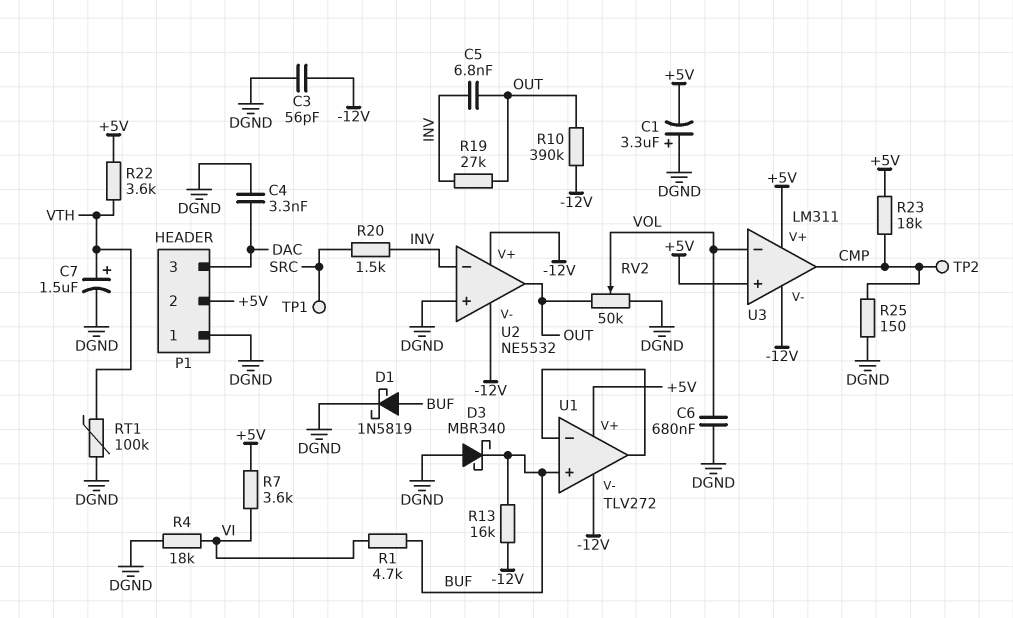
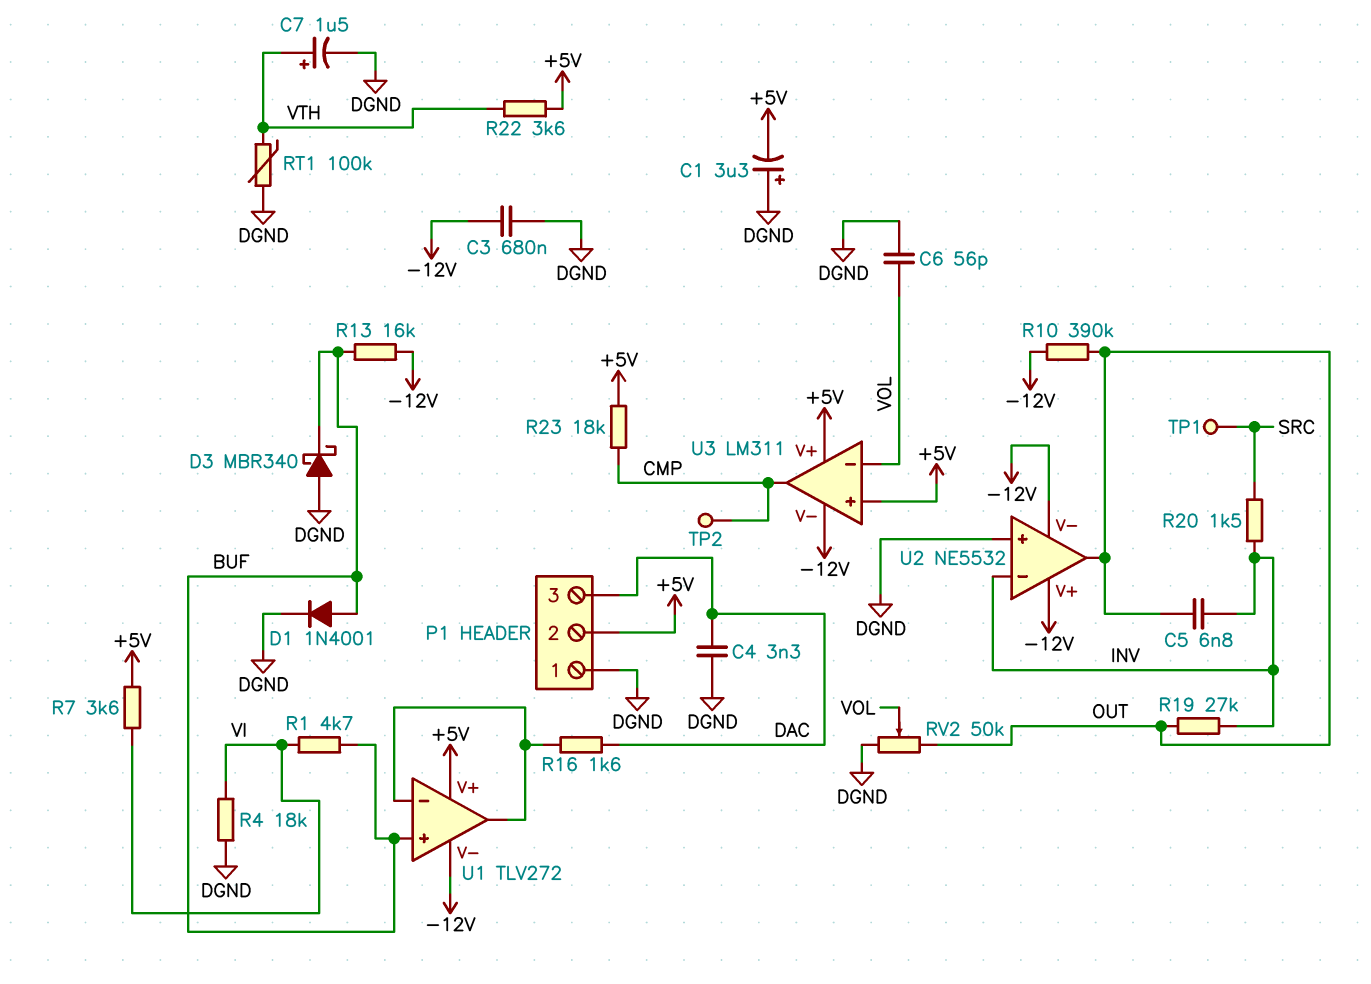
C3: 56pF (-12V, DGND) -> 680nF (-12V, DGND)
C6: 680nF (DGND, VOL) -> 56pF (DGND, VOL)
D1: schottky 1N5819 (A BUF, K DGND) -> diode 1N4001 (A BUF, K DGND)
R16: none -> 1.6k (DAC, U1/in-)
R25: 150 (CMP, DGND) -> none

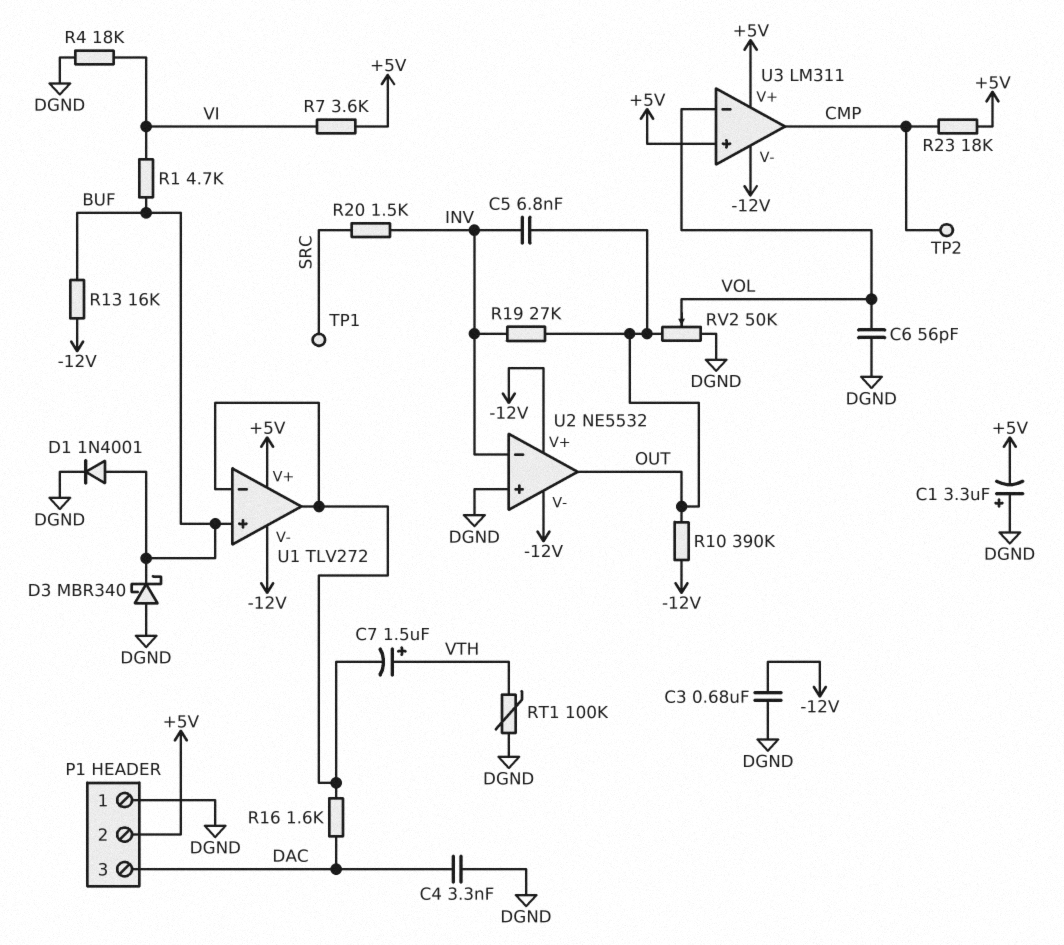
C7: 1.5uF (plus VTH, minus DGND) -> 1.5uF (plus VTH, minus U1/in-)
R22: 3.6k (+5V, VTH) -> none

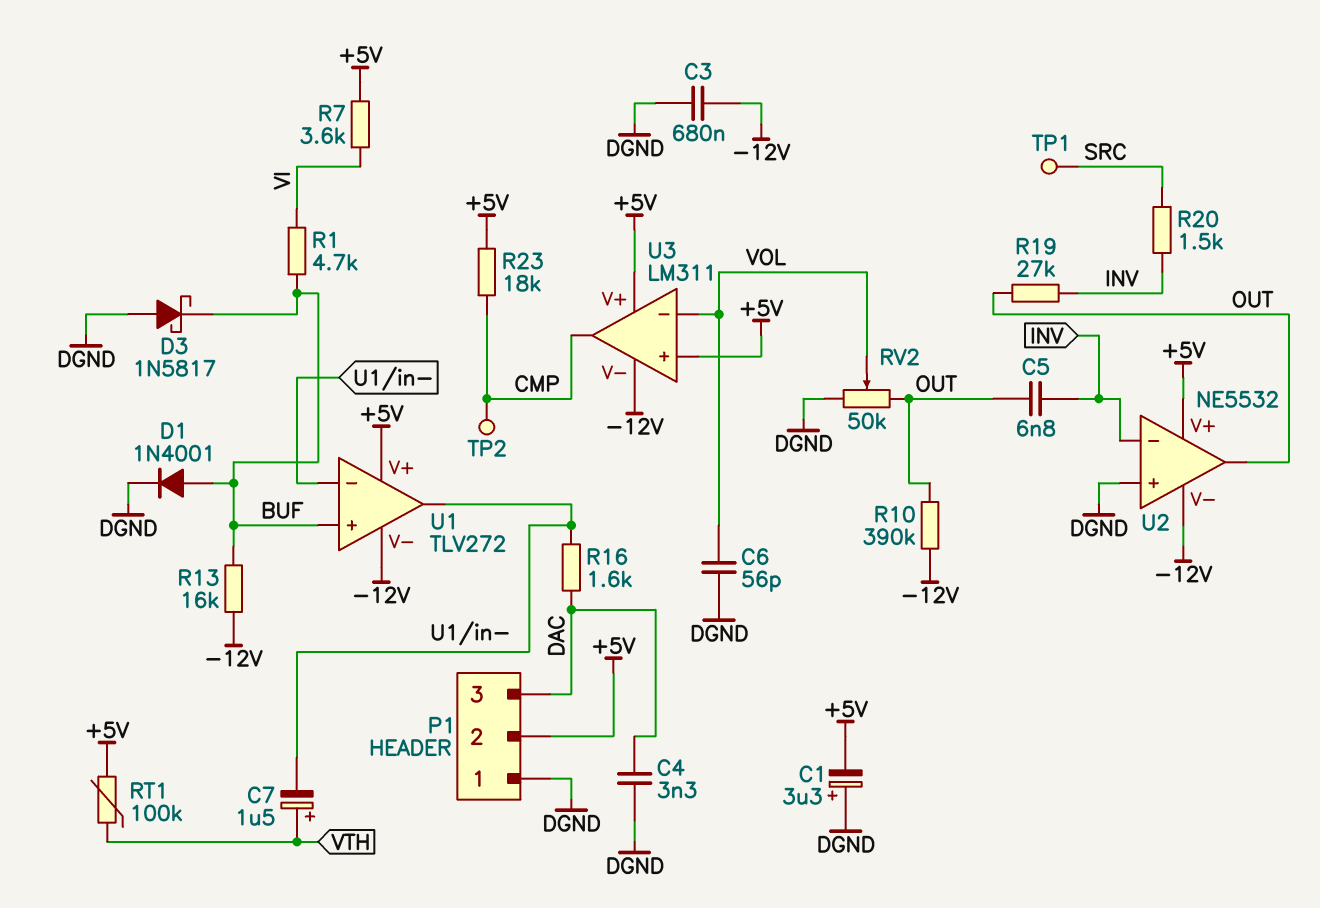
D3: schottky MBR340 (A DGND, K BUF) -> schottky 1N5817 (A DGND, K BUF)
R4: 18k (DGND, VI) -> none
RT1: 100k (DGND, VTH) -> 100k (+5V, VTH)
U2 pin V+: -12V -> +5V

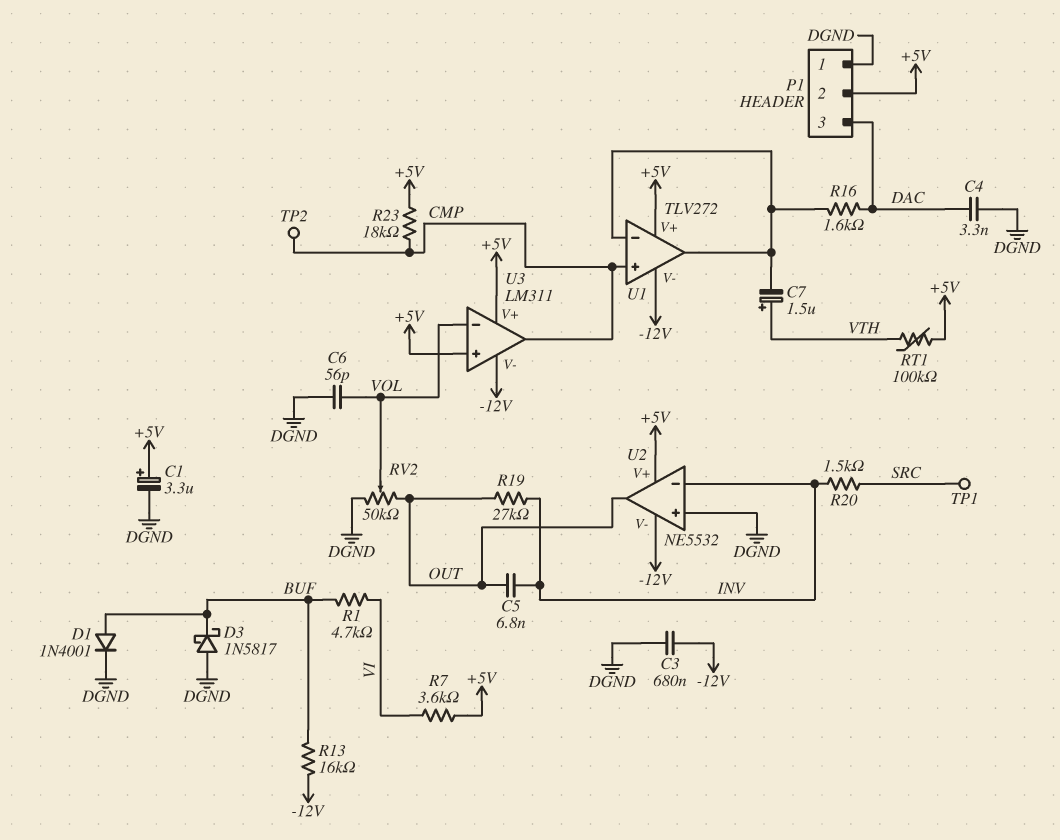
C1: 3.3uF (plus DGND, minus +5V) -> 3.3uF (plus +5V, minus DGND)
R10: 390k (-12V, OUT) -> none
U1 pin in+: BUF -> CMP

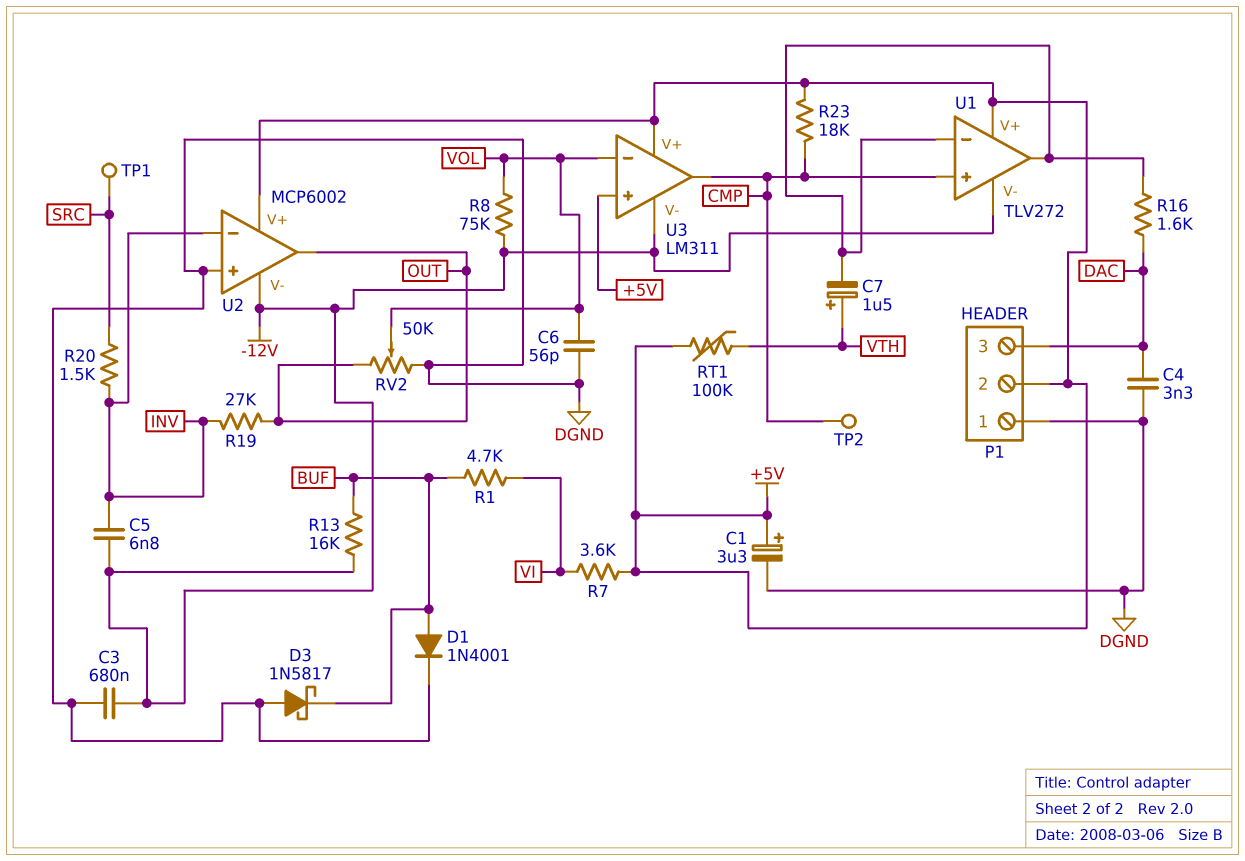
C5: 6.8nF (INV, OUT) -> 6.8nF (-12V, INV)
R8: none -> 75k (-12V, VOL)
U2: NE5532 -> MCP6002

